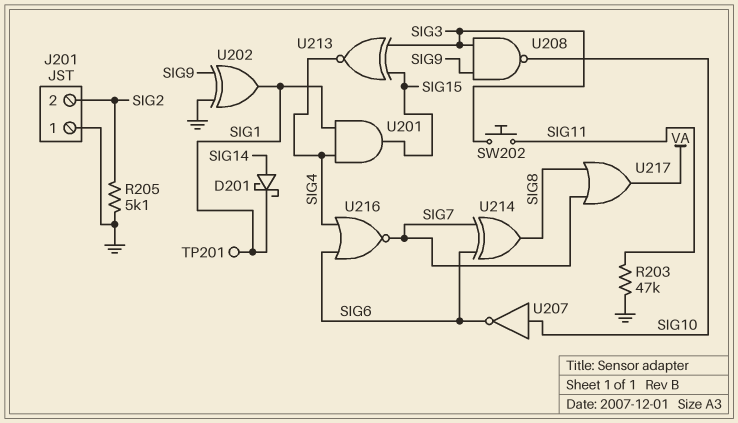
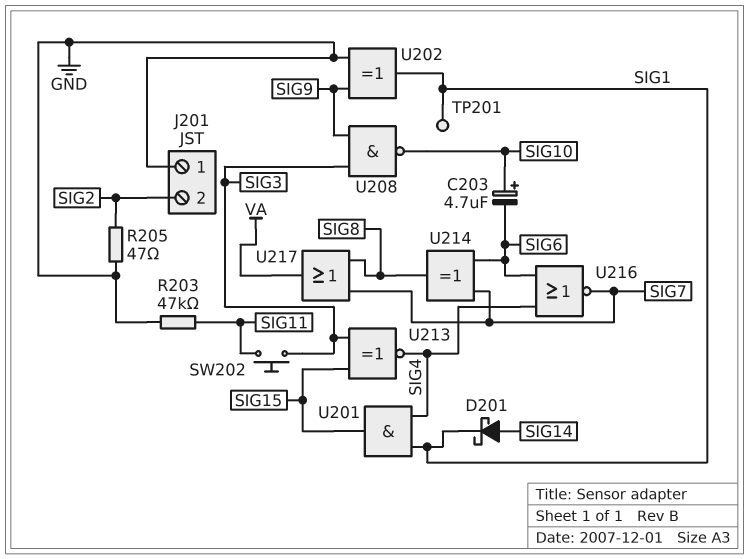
C203: none -> 4.7uF (plus SIG10, minus SIG6)
R205: 5.1k (GND, SIG2) -> 47 (GND, SIG2)
U207: NOT (in SIG10, out SIG6) -> none

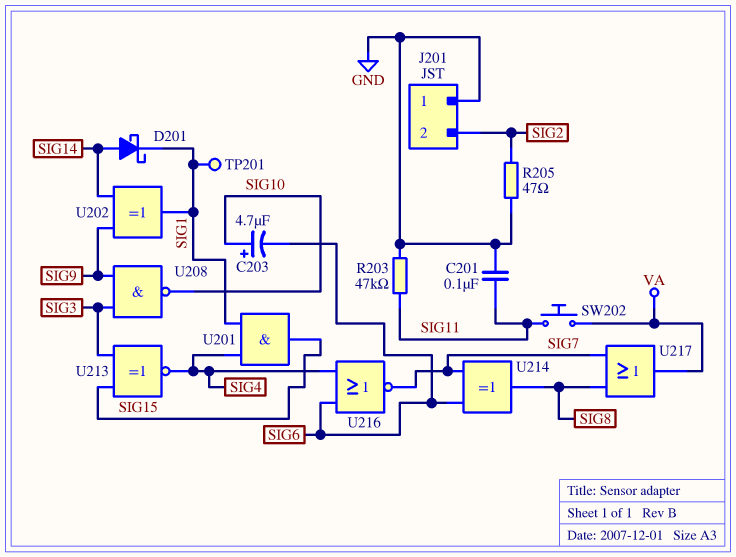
C201: none -> 100nF (GND, SIG11)
SW202: button (SIG3, SIG11) -> button (SIG11, VA)
U202: XOR (in GND, in SIG9, out SIG1) -> XOR (in SIG9, in SIG14, out SIG1)

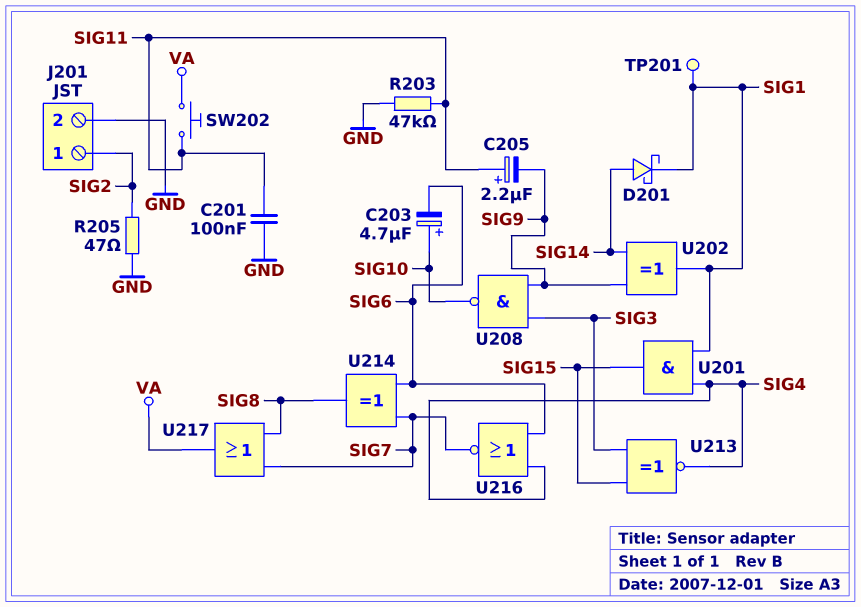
C205: none -> 2.2uF (plus SIG11, minus SIG9)
J201 pin 1: GND -> SIG2
J201 pin 2: SIG2 -> GND

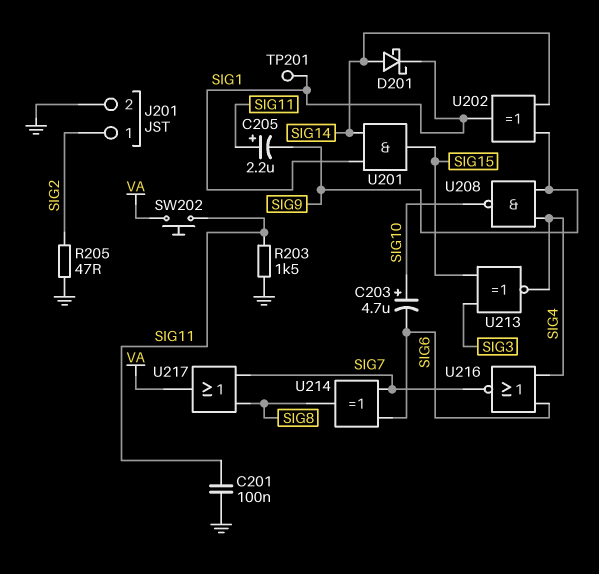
R203: 47k (GND, SIG11) -> 1.5k (GND, SIG11)
U201: AND (in SIG1, in SIG4, out SIG15) -> AND (in SIG1, in SIG14, out SIG15)
U208: NAND (in SIG3, in SIG9, out SIG10) -> NAND (in SIG4, in SIG9, out SIG10)

